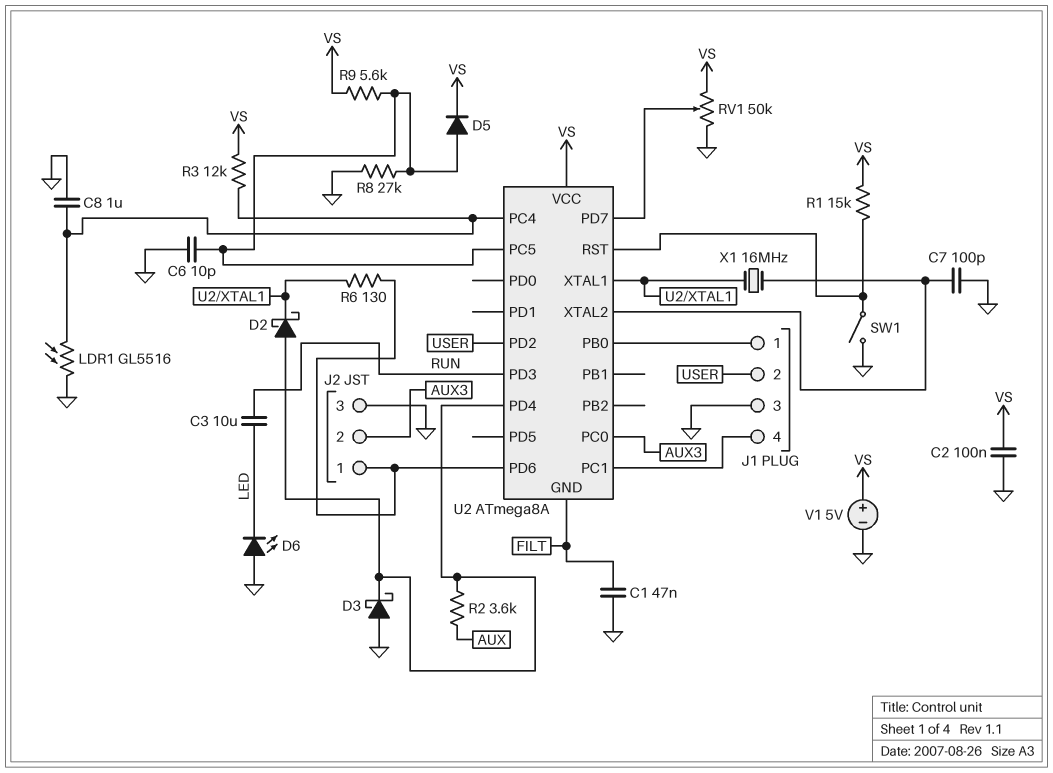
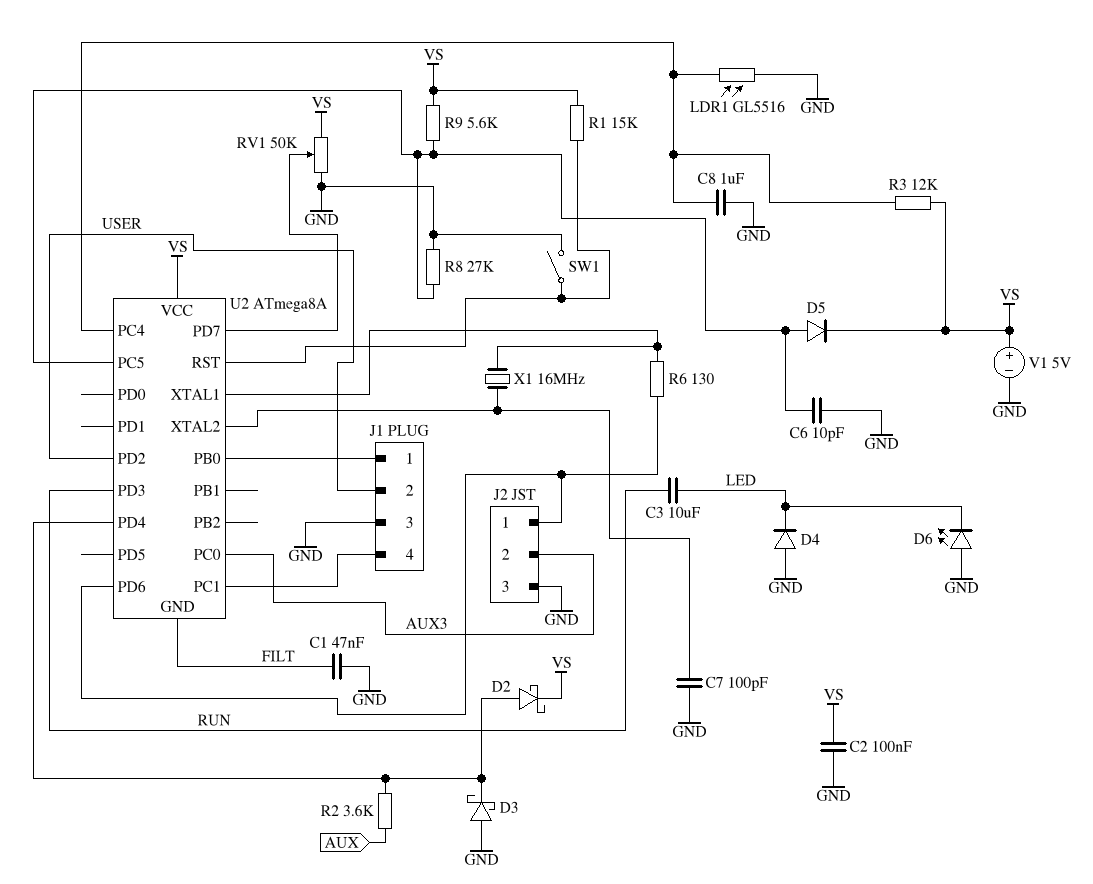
D2: schottky (A U2/PD4, K U2/XTAL1) -> schottky (A U2/PD4, K VS)
D4: none -> diode (A GND, K LED)

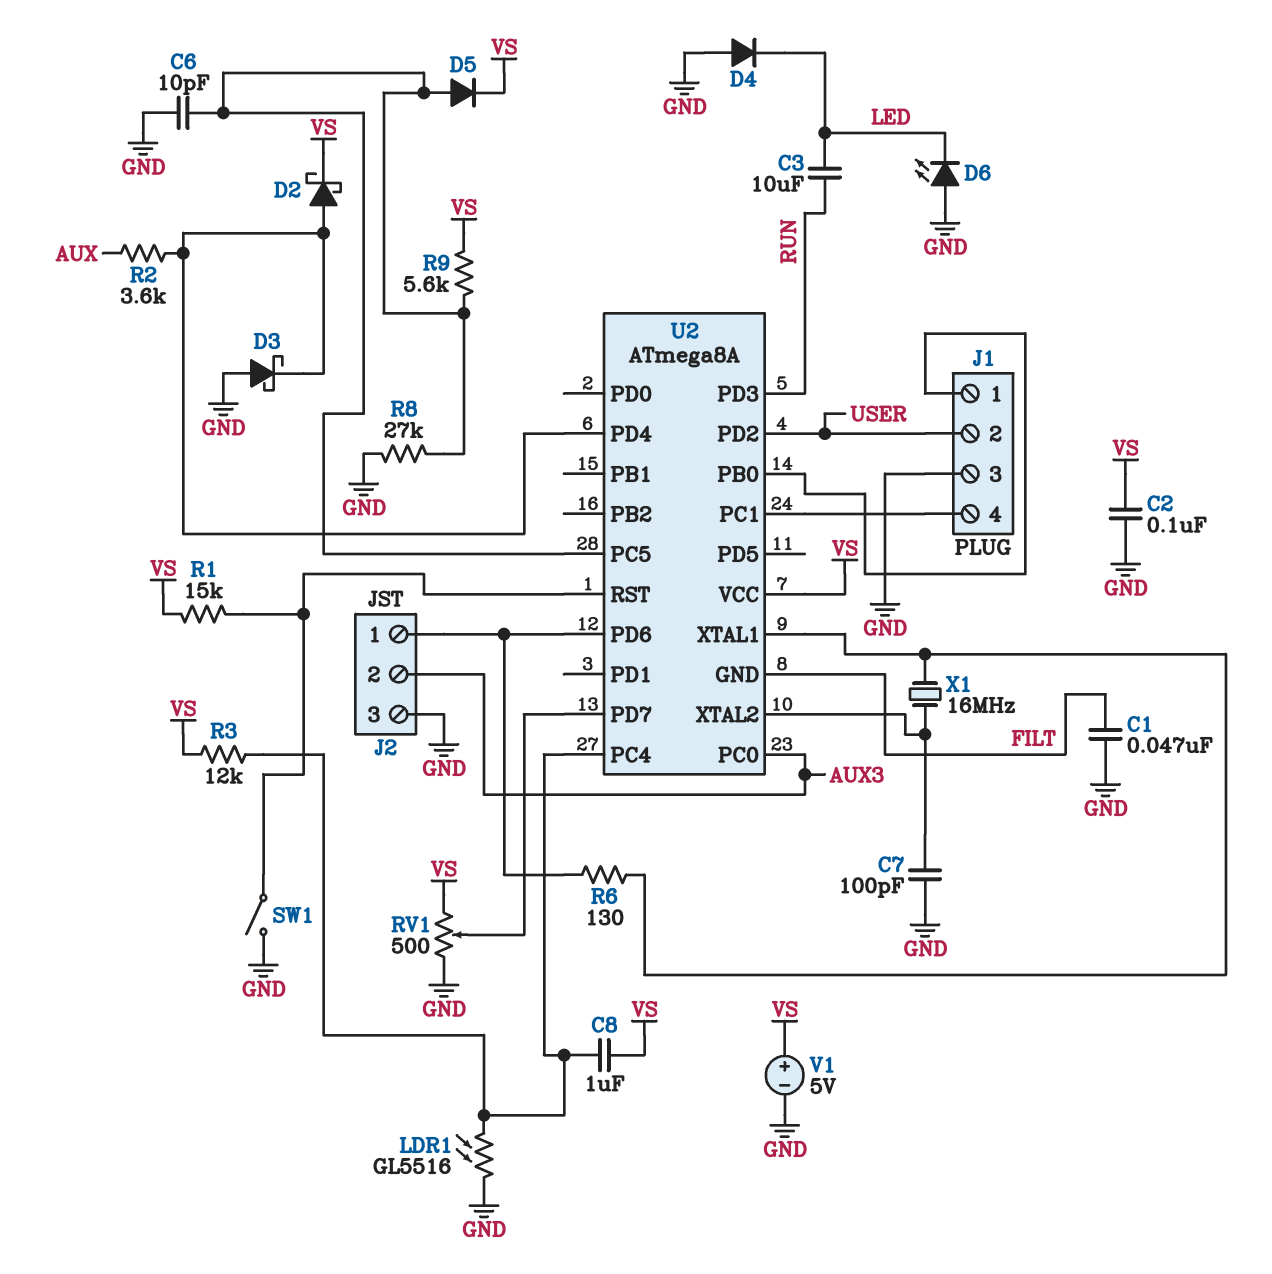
C8: 1uF (GND, U2/PC4) -> 1uF (U2/PC4, VS)
RV1: 50k (GND, VS, wiper U2/PD7) -> 500 (GND, VS, wiper U2/PD7)

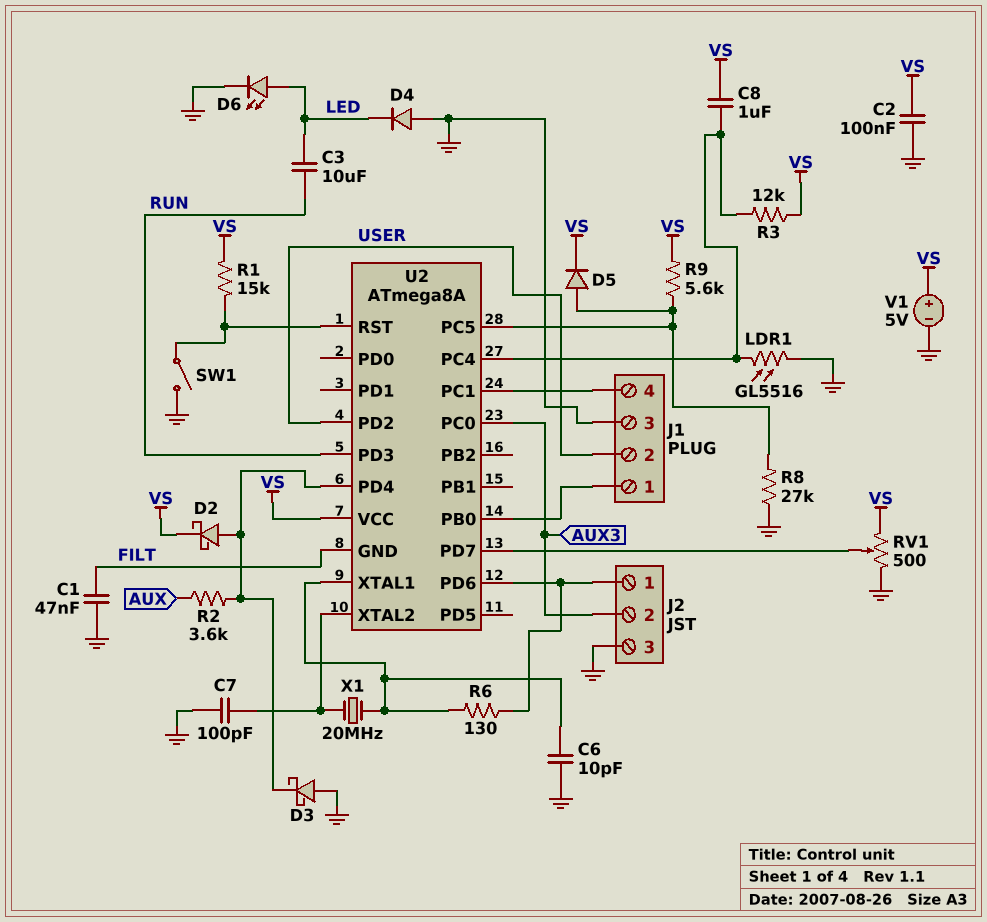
C6: 10pF (GND, U2/PC5) -> 10pF (GND, U2/XTAL1)
D6: LED (A GND, K LED) -> LED (A LED, K GND)
X1: 16MHz (U2/XTAL1, U2/XTAL2) -> 20MHz (U2/XTAL1, U2/XTAL2)

